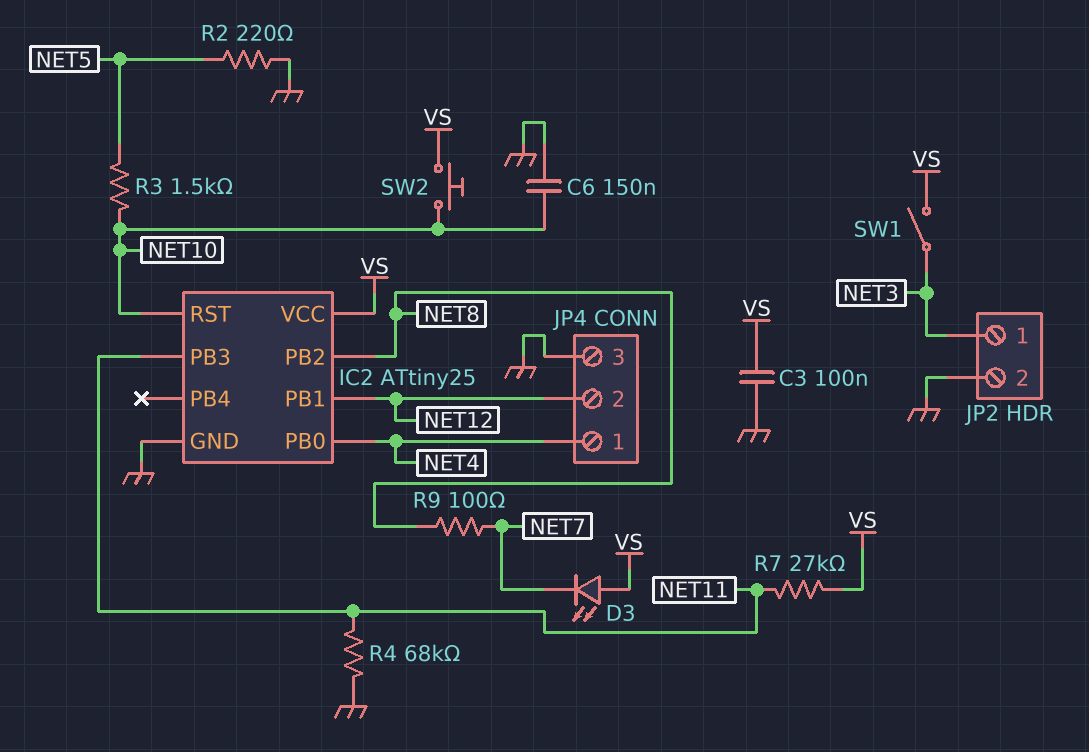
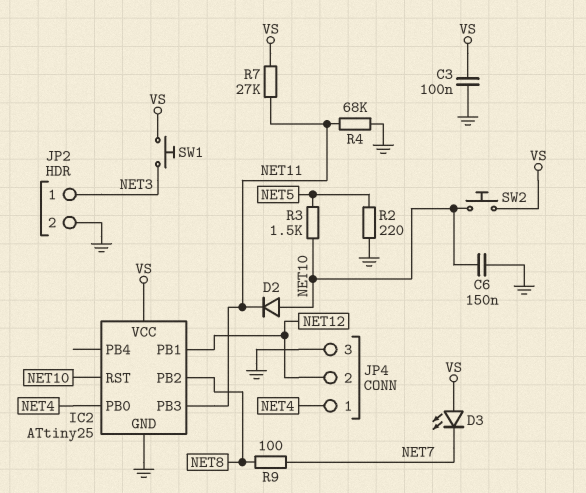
D2: none -> diode (A NET10, K NET11)
SW1: switch (NET3, VS) -> button (NET3, VS)

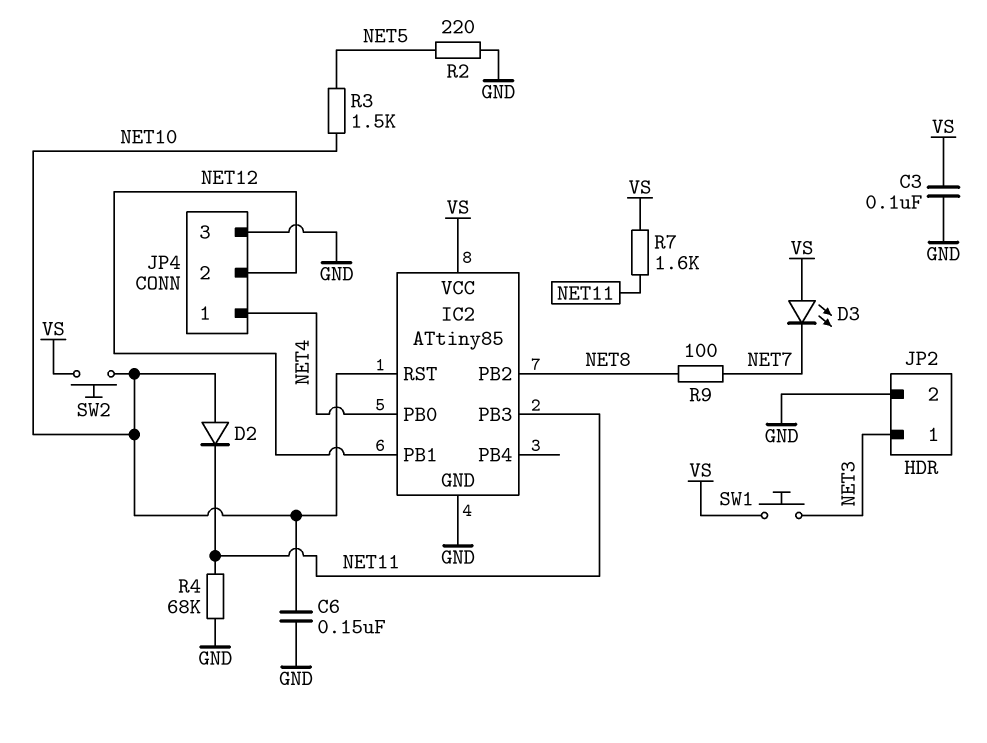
IC2: ATtiny25 -> ATtiny85
R7: 27k (NET11, VS) -> 1.6k (NET11, VS)

